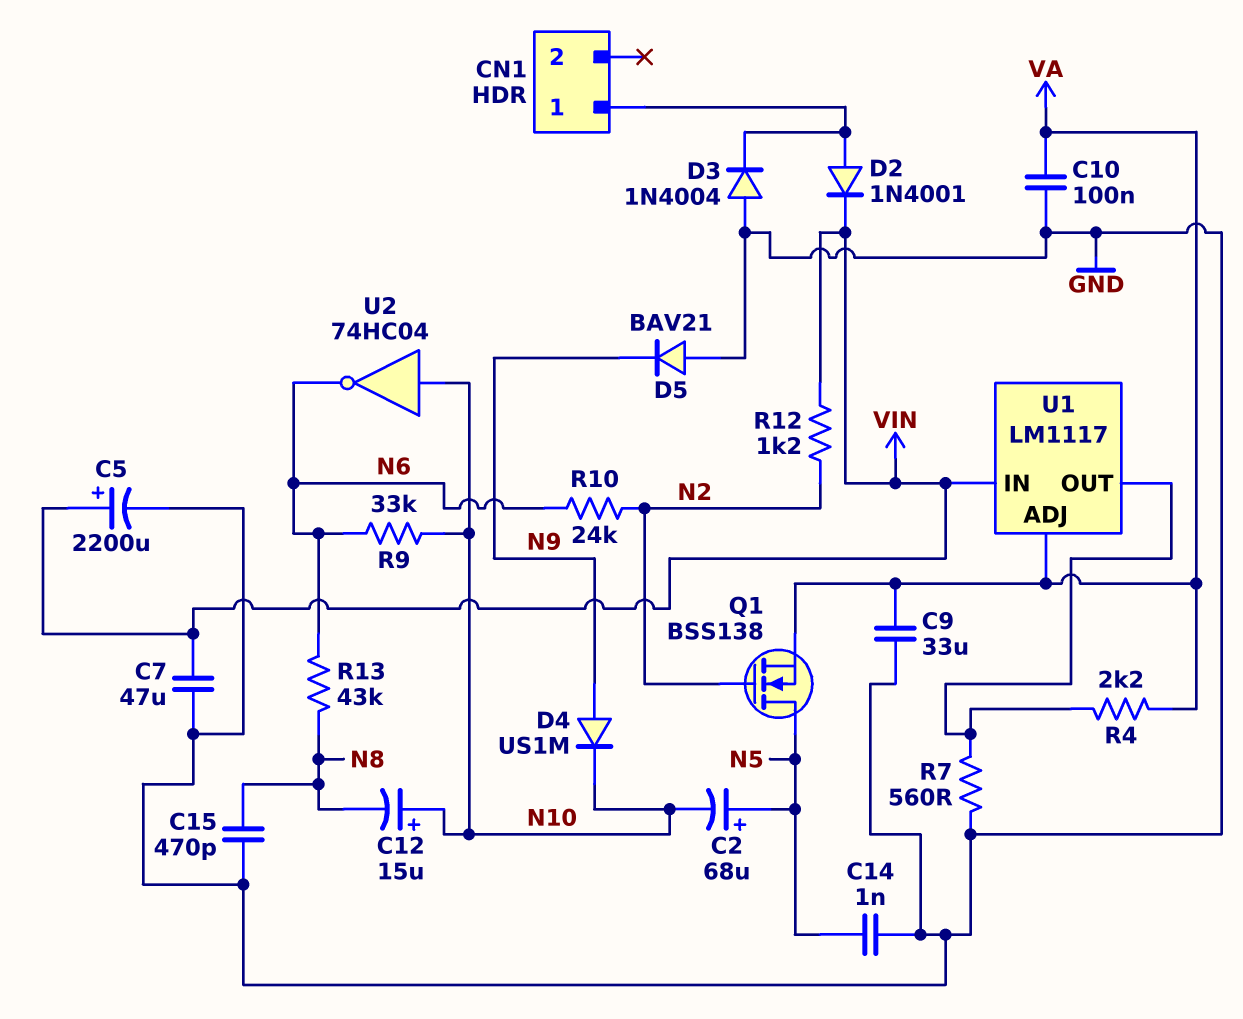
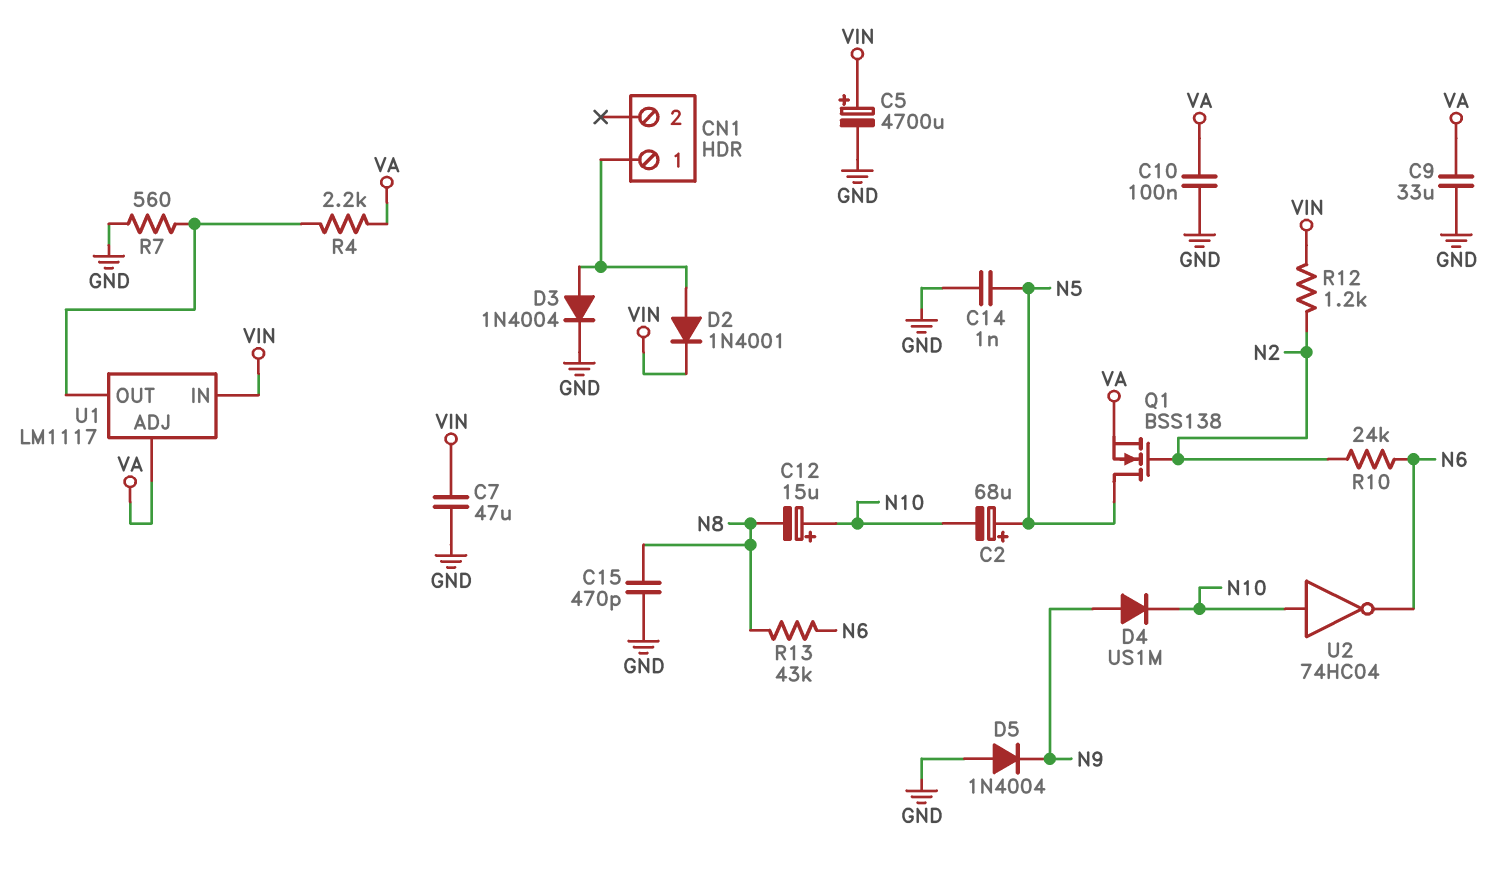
C5: 2200uF (plus VIN, minus GND) -> 4700uF (plus VIN, minus GND)
D3: diode 1N4004 (A GND, K CN1/1) -> diode 1N4004 (A CN1/1, K GND)
D5: diode BAV21 (A GND, K N9) -> diode 1N4004 (A GND, K N9)
R9: 33k (N6, N10) -> none

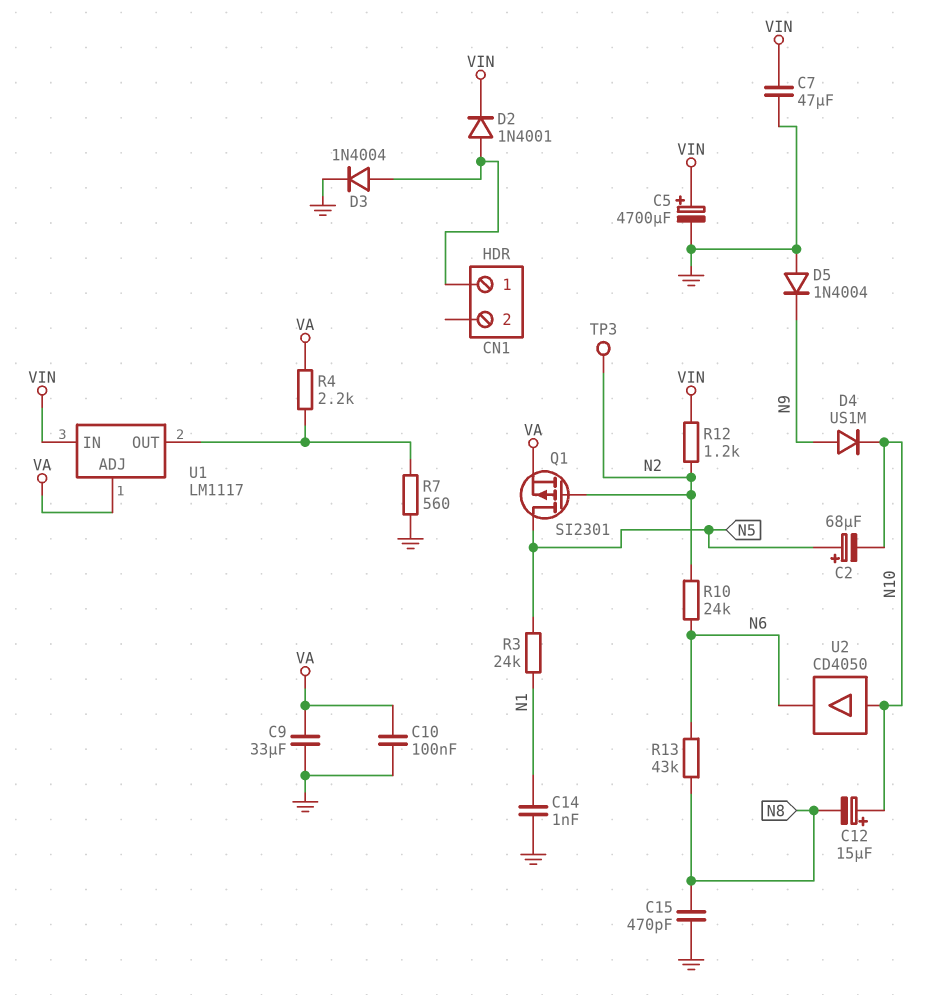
C14: 1nF (GND, N5) -> 1nF (GND, N1)
Q1: NMOS BSS138 (G N2, D N5, S VA) -> PMOS SI2301 (G N2, D N5, S VA)
R3: none -> 24k (N1, N5)
TP3: none -> test point (N2)
U2: NOT 74HC04 (in N10, out N6) -> buffer CD4050 (in N10, out N6)

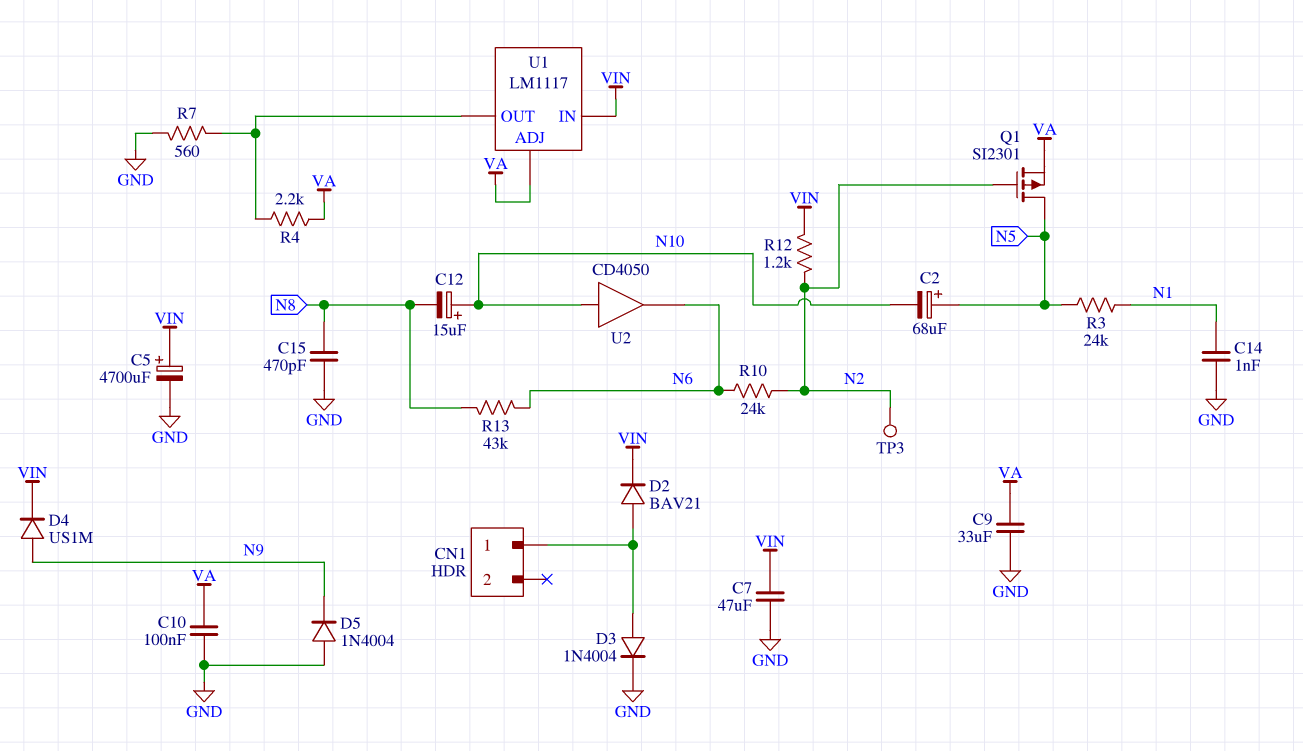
D2: diode 1N4001 (A CN1/1, K VIN) -> diode BAV21 (A CN1/1, K VIN)
D4: diode US1M (A N9, K N10) -> diode US1M (A N9, K VIN)

